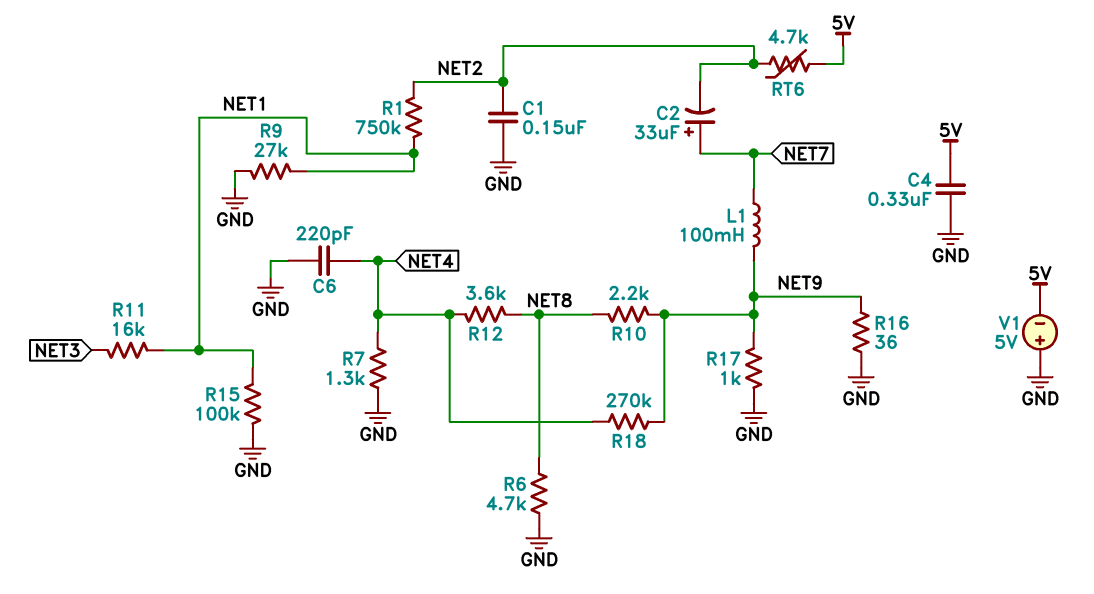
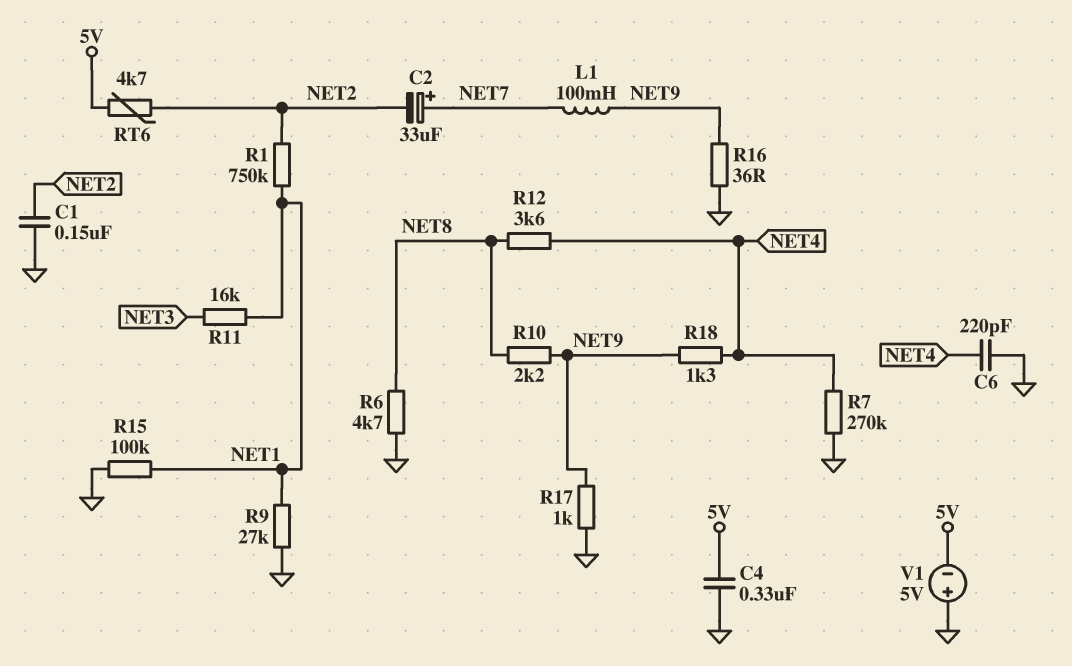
R7: 1.3k (GND, NET4) -> 270k (GND, NET4)
R18: 270k (NET4, NET9) -> 1.3k (NET4, NET9)

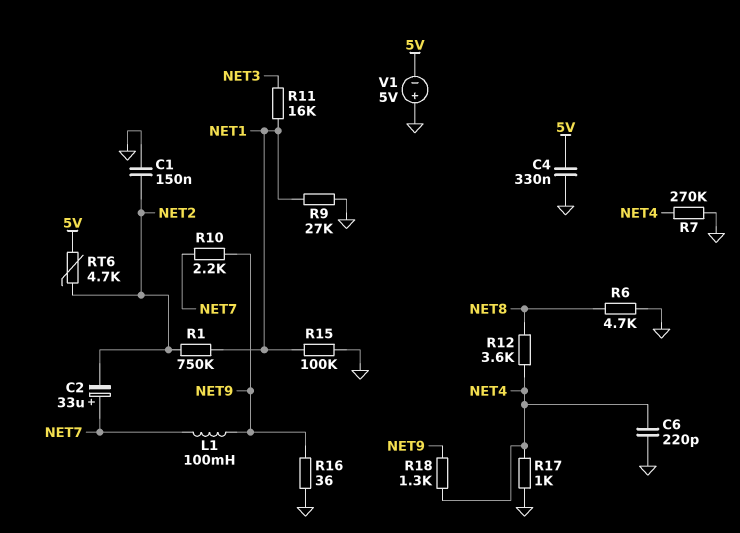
R10: 2.2k (NET8, NET9) -> 2.2k (NET7, NET9)
R17: 1k (GND, NET9) -> 1k (GND, NET4)

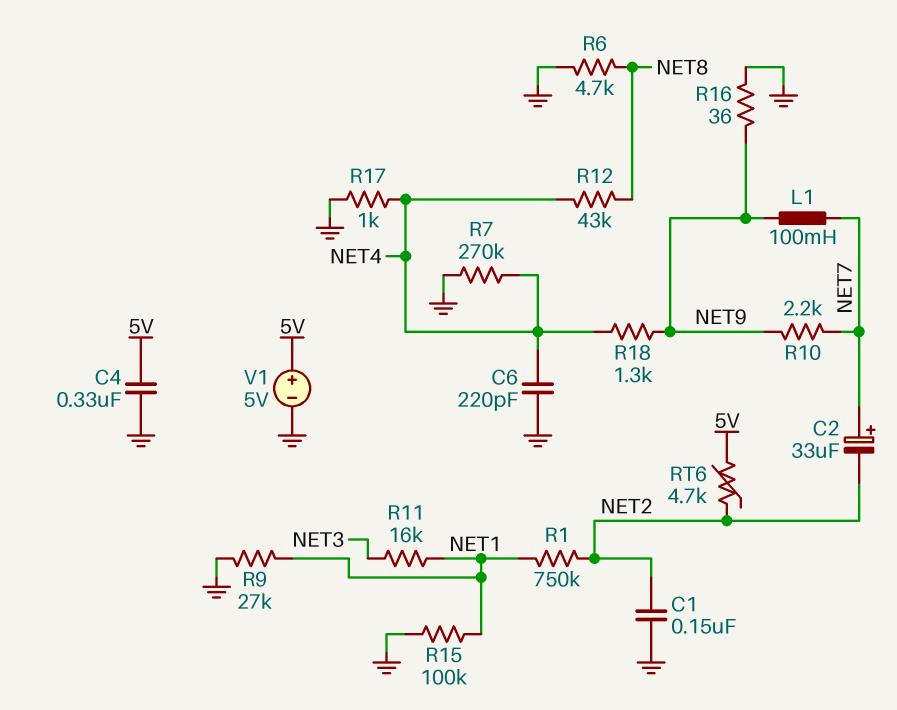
R12: 3.6k (NET4, NET8) -> 43k (NET4, NET8)
V1: 5V (plus GND, minus 5V) -> 5V (plus 5V, minus GND)

